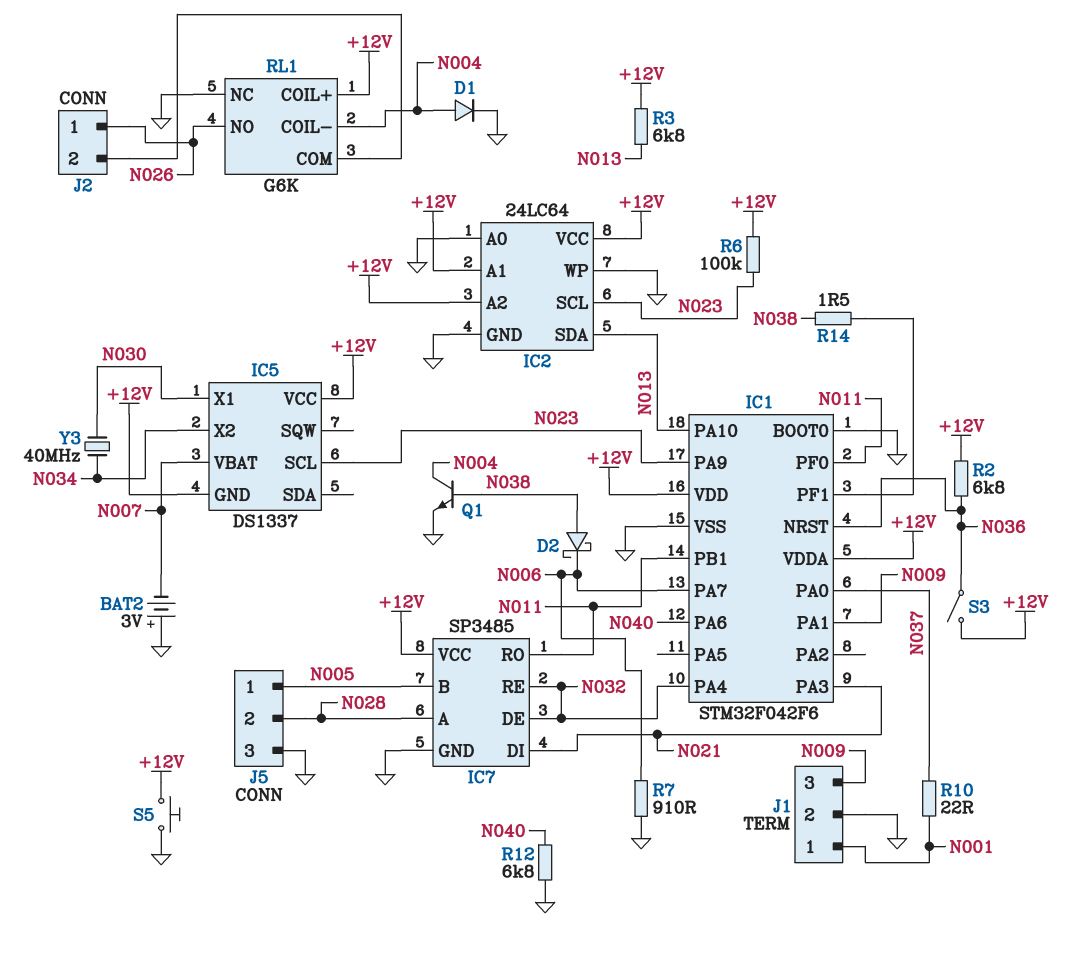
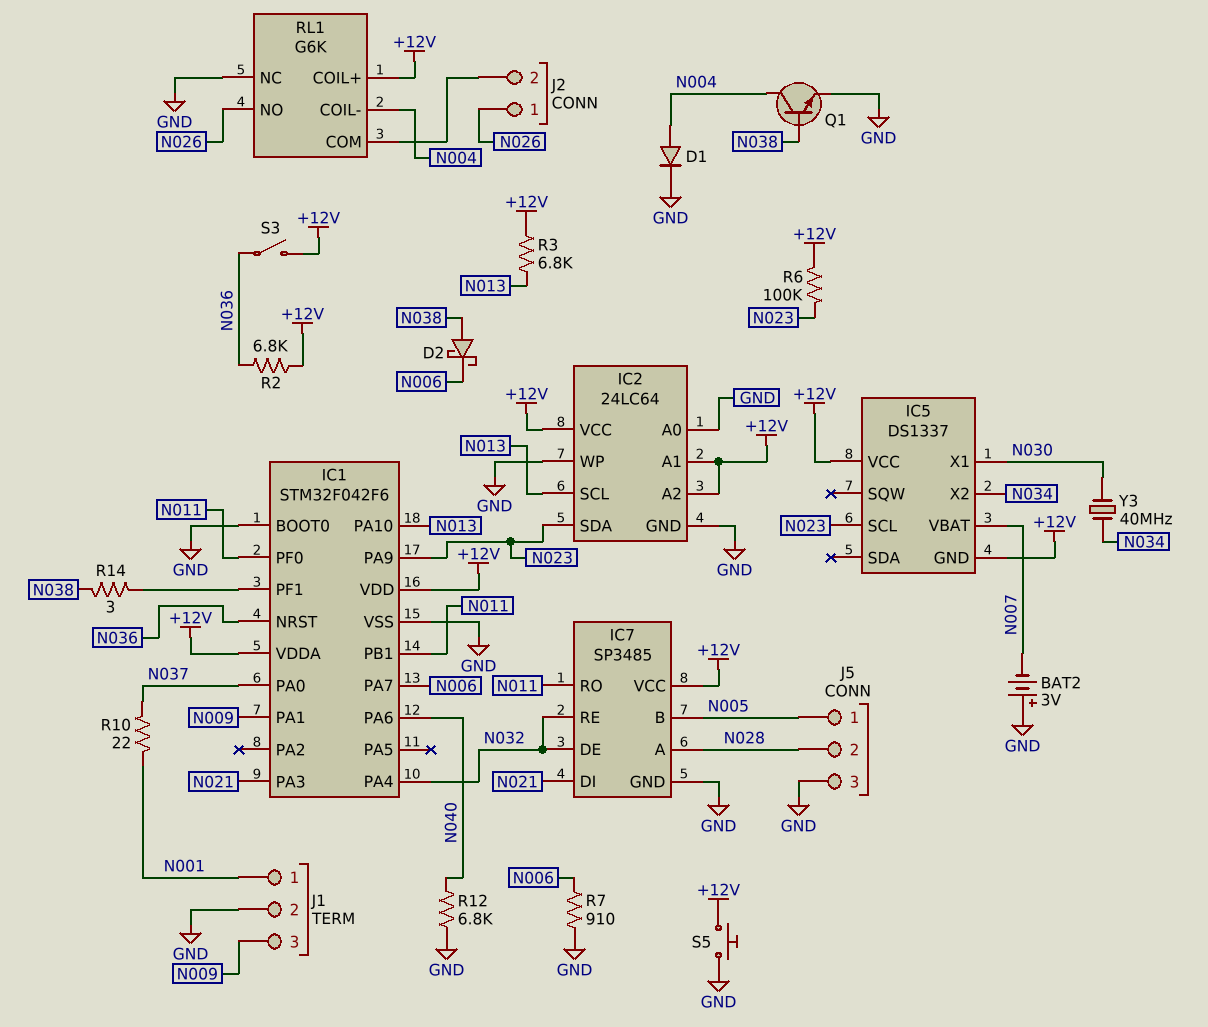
IC2 pin SCL: N023 -> N013
IC2 pin SDA: N013 -> N023
R14: 1.5 (IC1/PF1, N038) -> 3 (IC1/PF1, N038)

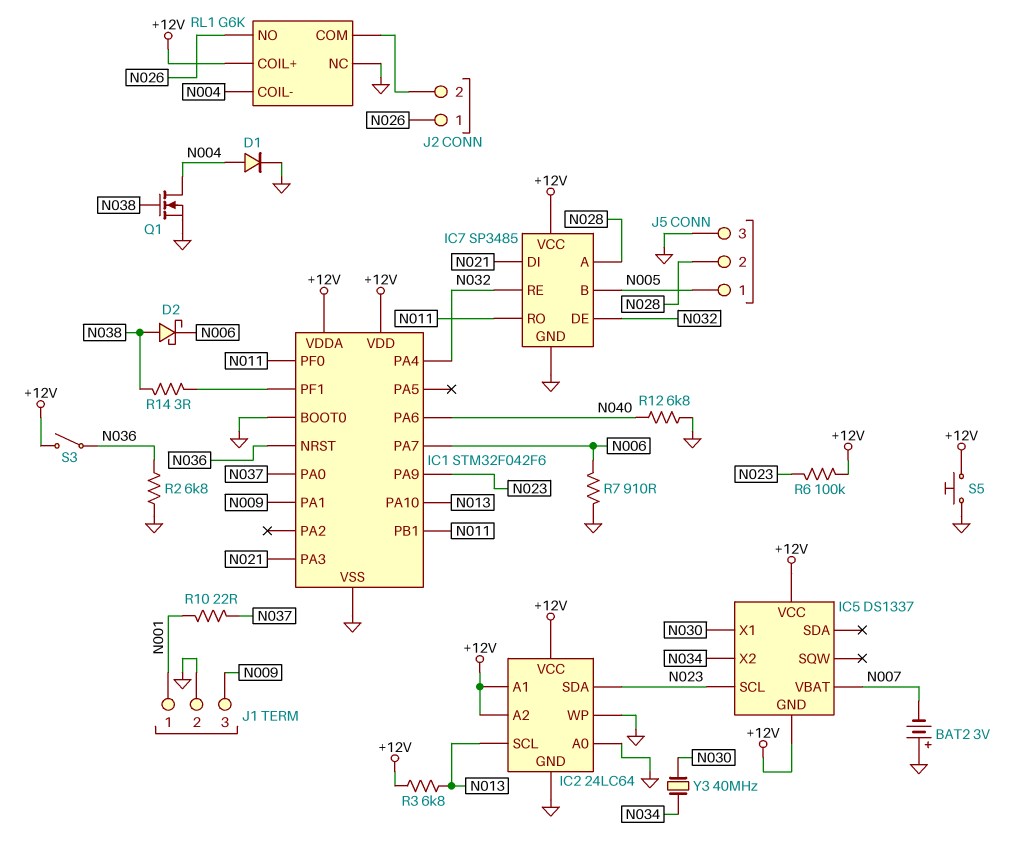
Q1: NPN (B N038, C N004, E GND) -> NMOS (G N038, D N004, S GND)
R2: 6.8k (+12V, N036) -> 6.8k (GND, N036)

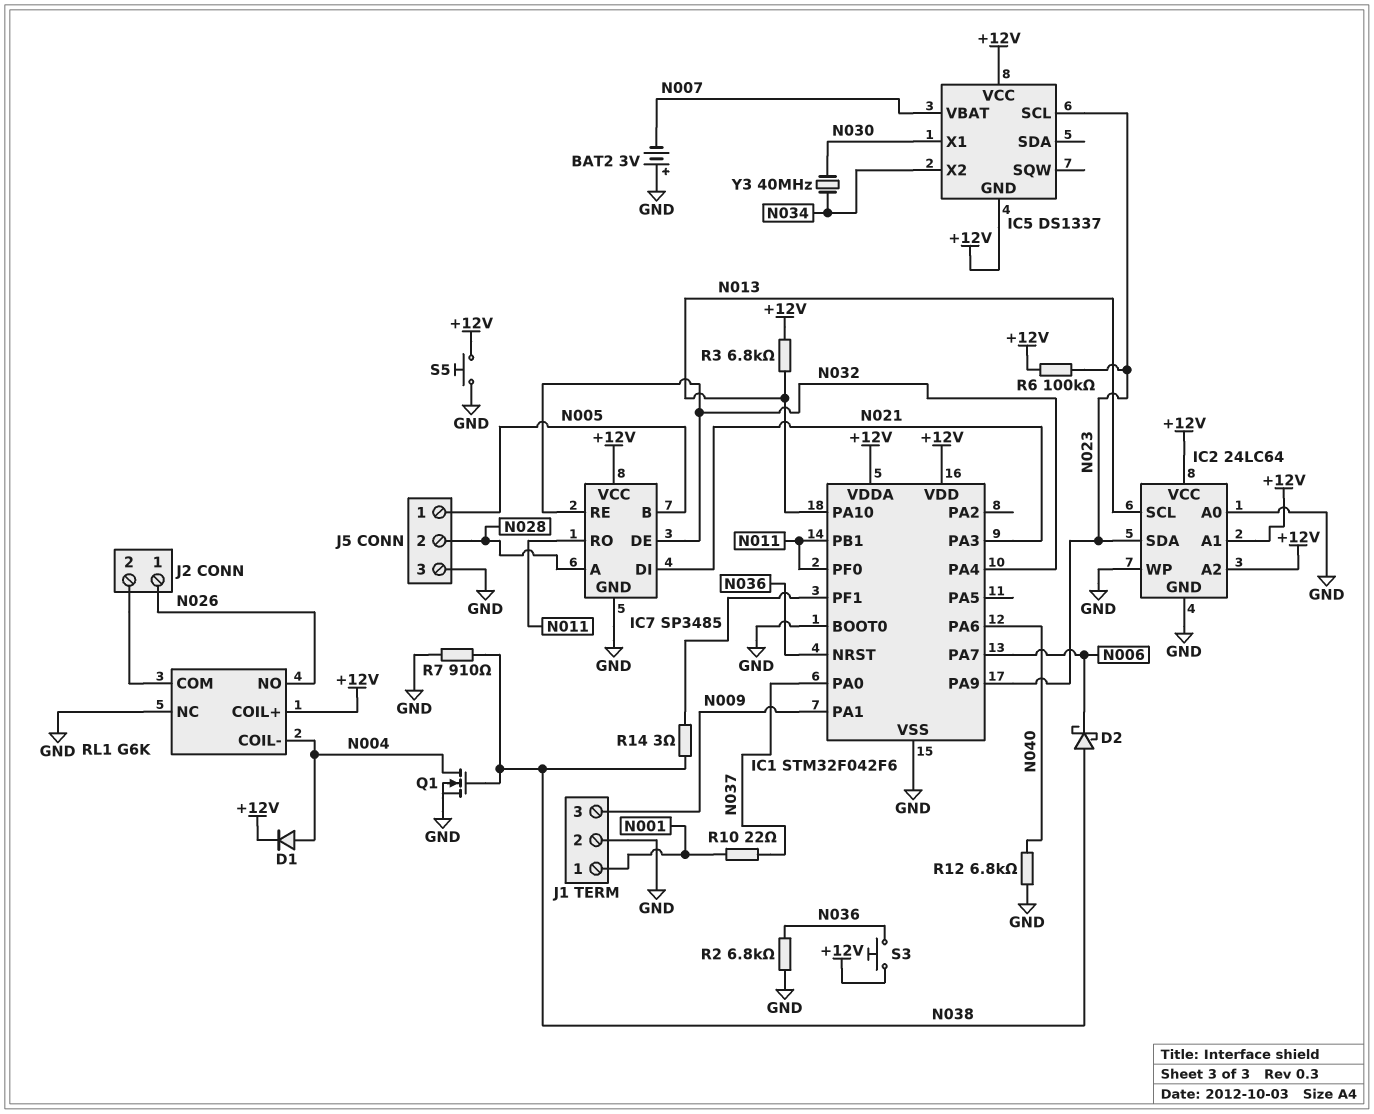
D1: diode (A N004, K GND) -> diode (A N004, K +12V)
R7: 910 (GND, N006) -> 910 (GND, N038)
S3: switch (+12V, N036) -> button (+12V, N036)

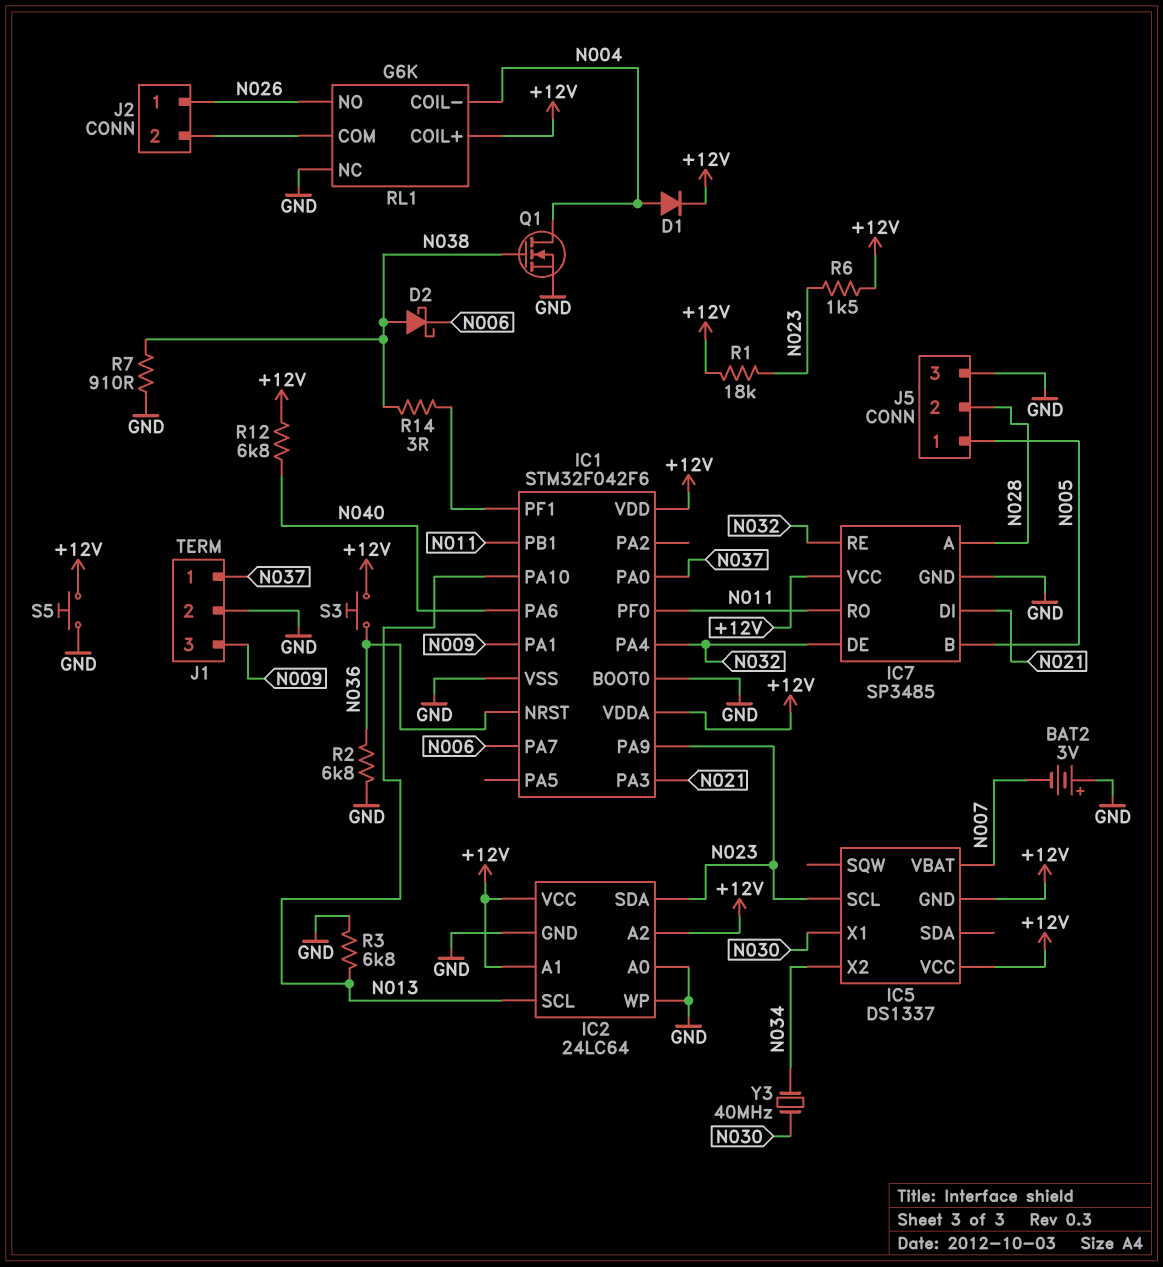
J1 pin 1: N001 -> N037
R1: none -> 18k (+12V, N023)
R3: 6.8k (+12V, N013) -> 6.8k (GND, N013)
R6: 100k (+12V, N023) -> 1.5k (+12V, N023)
R10: 22 (N001, N037) -> none
R12: 6.8k (GND, N040) -> 6.8k (+12V, N040)

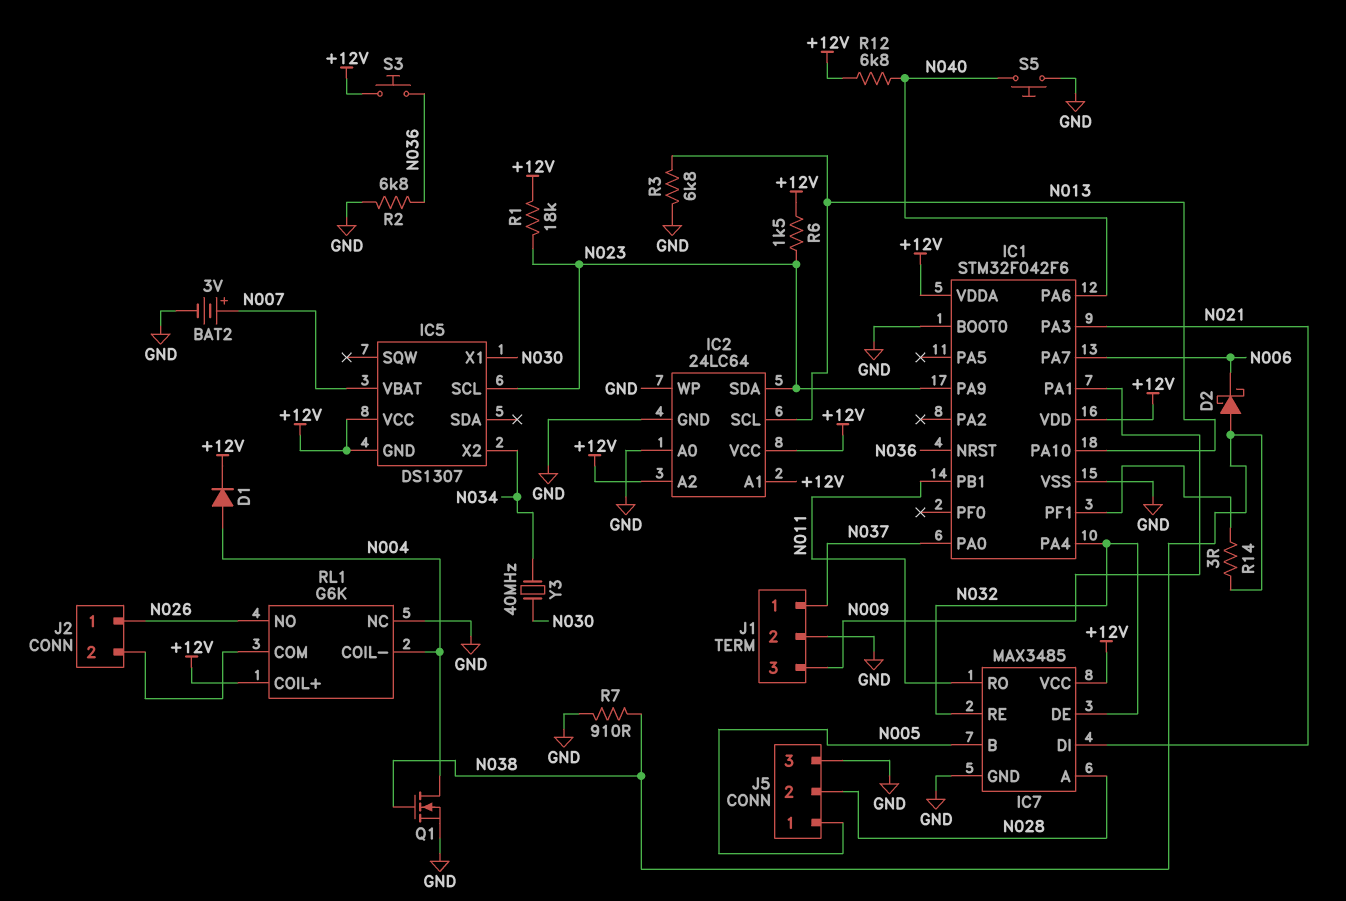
BAT2: 3V (plus GND, minus N007) -> 3V (plus N007, minus GND)
IC1 pin PF0: N011 -> none
IC5: DS1337 -> DS1307
IC7: SP3485 -> MAX3485
S5: button (+12V, GND) -> button (GND, N040)

